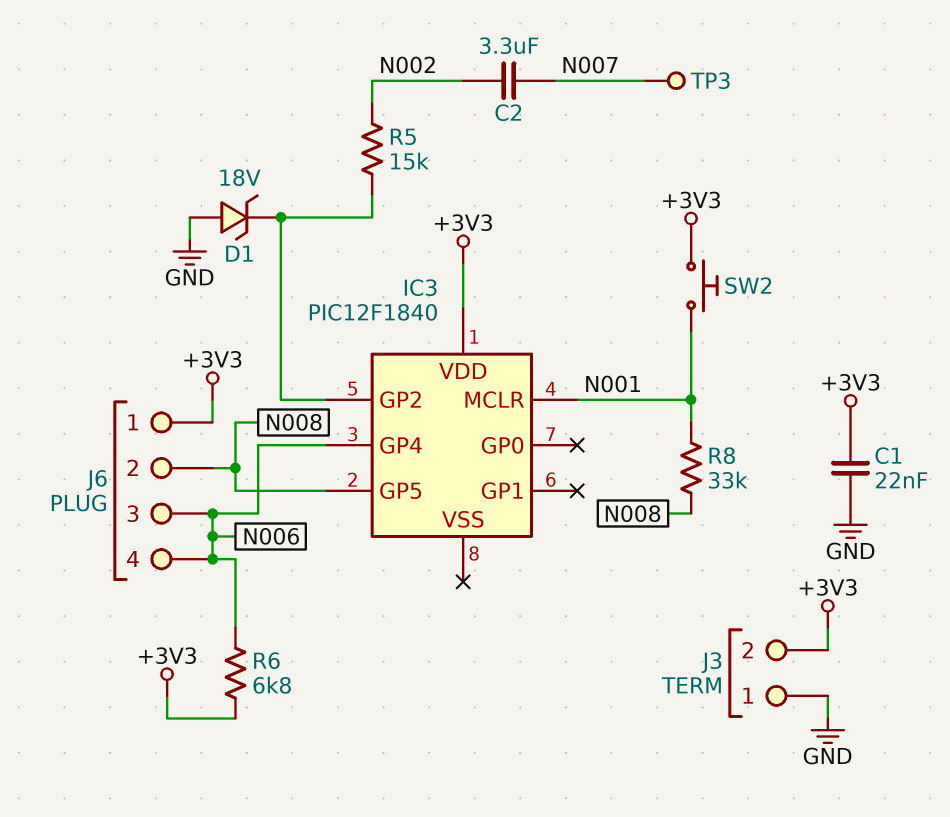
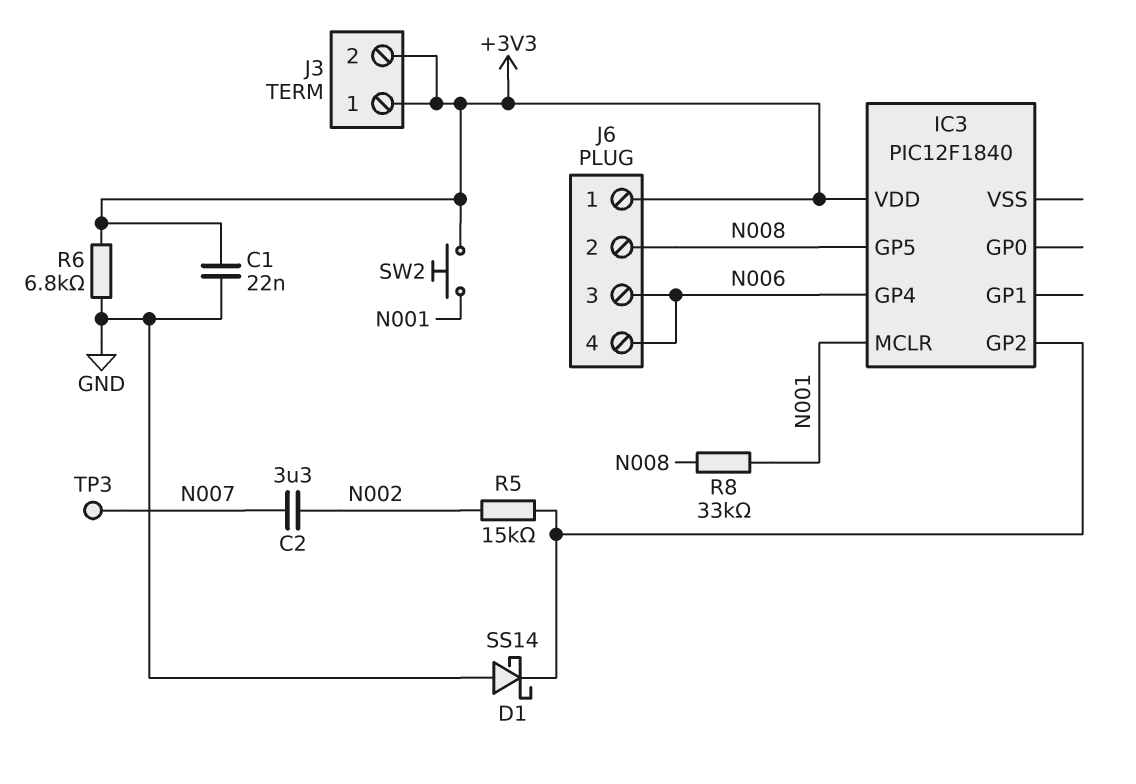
D1: zener 18V (A GND, K IC3/GP2) -> schottky SS14 (A GND, K IC3/GP2)
J3 pin 1: GND -> +3V3
R6: 6.8k (+3V3, N006) -> 6.8k (+3V3, GND)

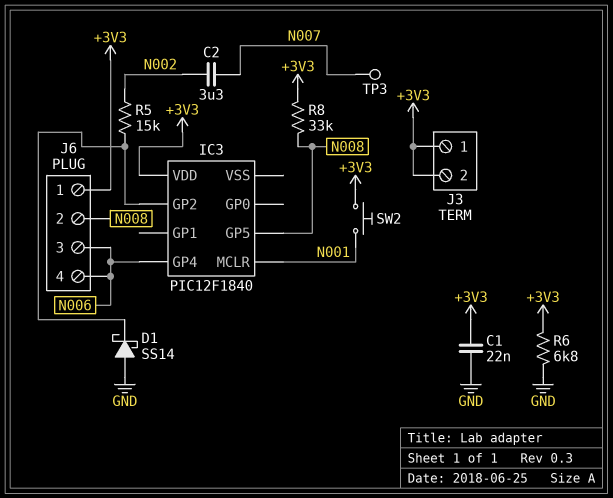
R8: 33k (N001, N008) -> 33k (+3V3, N008)

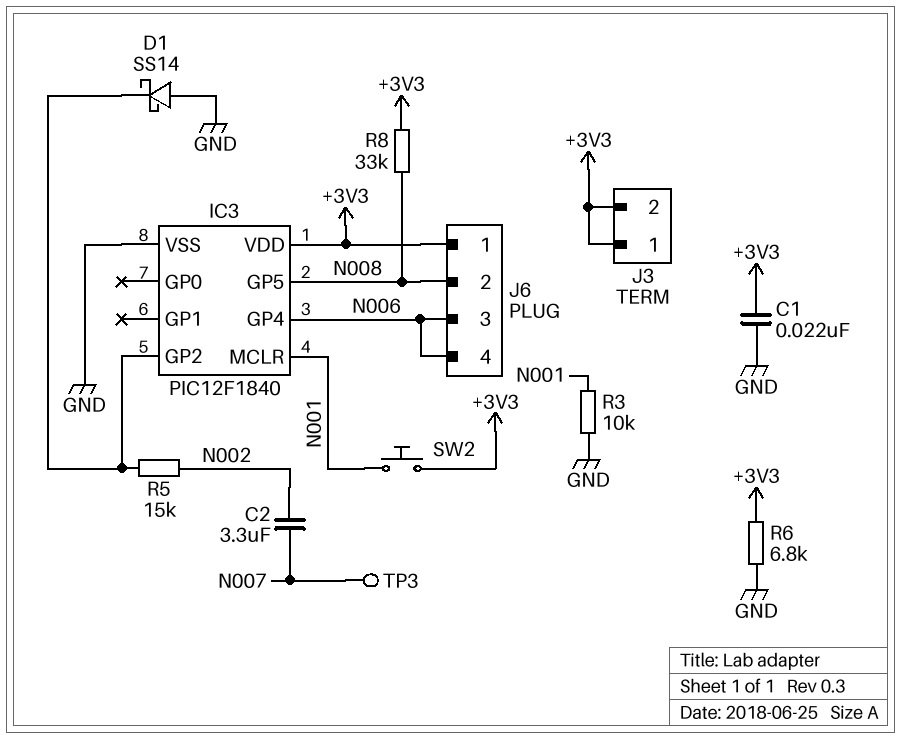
IC3 pin VSS: none -> GND
R3: none -> 10k (GND, N001)

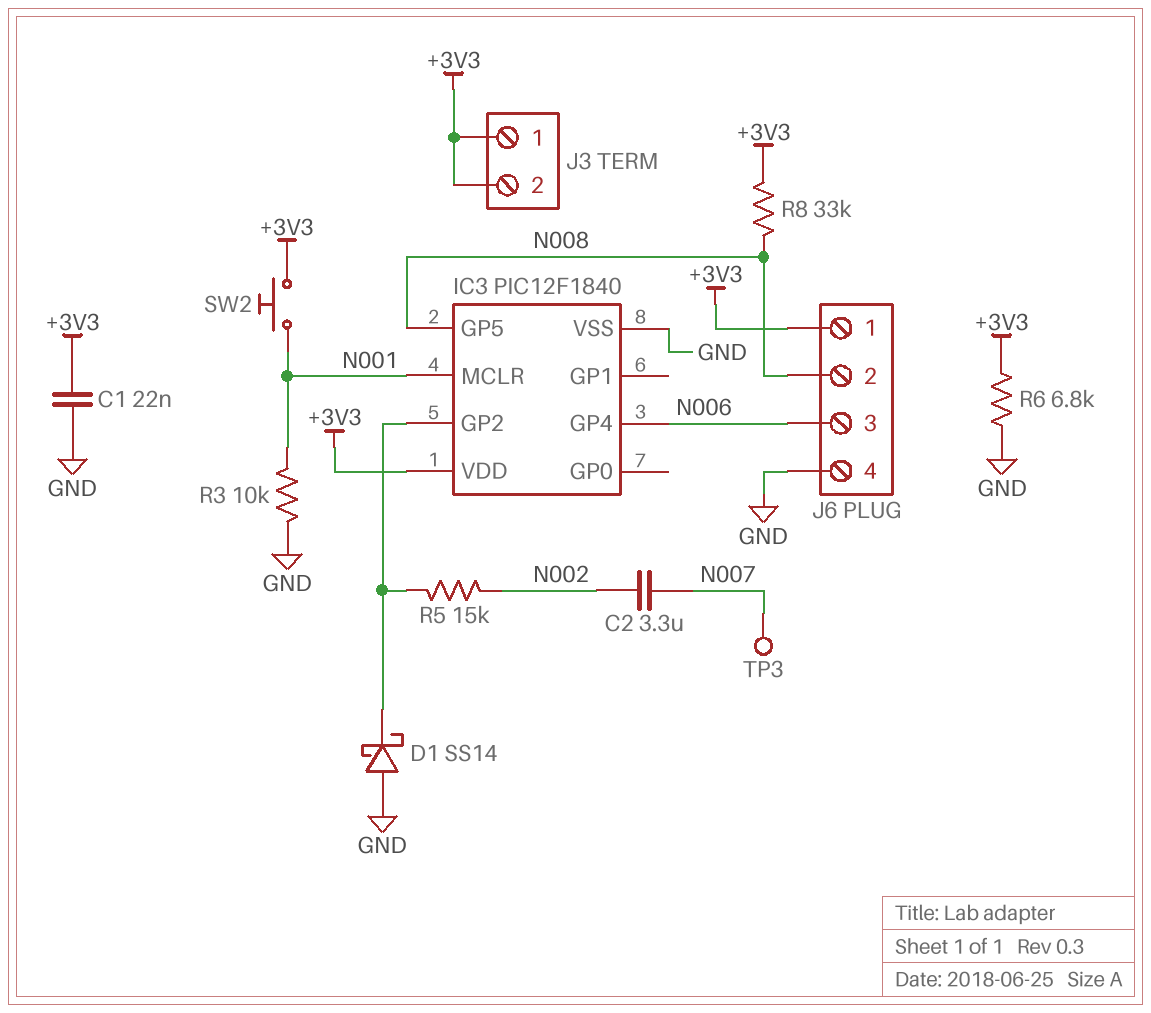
J6 pin 4: N006 -> GND

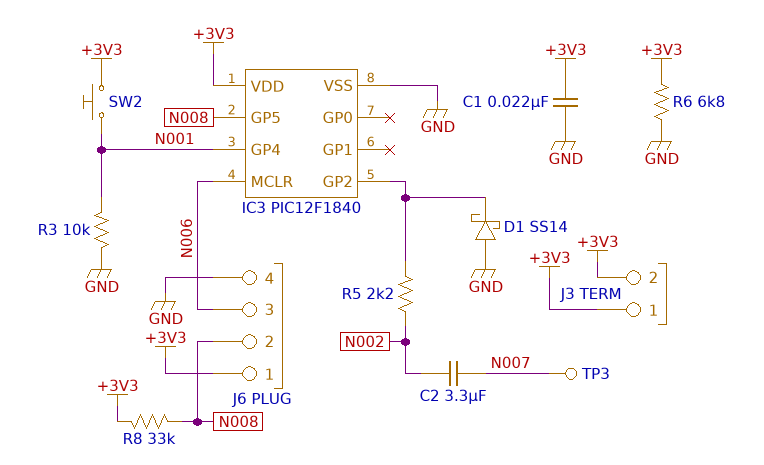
IC3 pin GP4: N006 -> N001
IC3 pin MCLR: N001 -> N006
R5: 15k (IC3/GP2, N002) -> 2.2k (IC3/GP2, N002)

